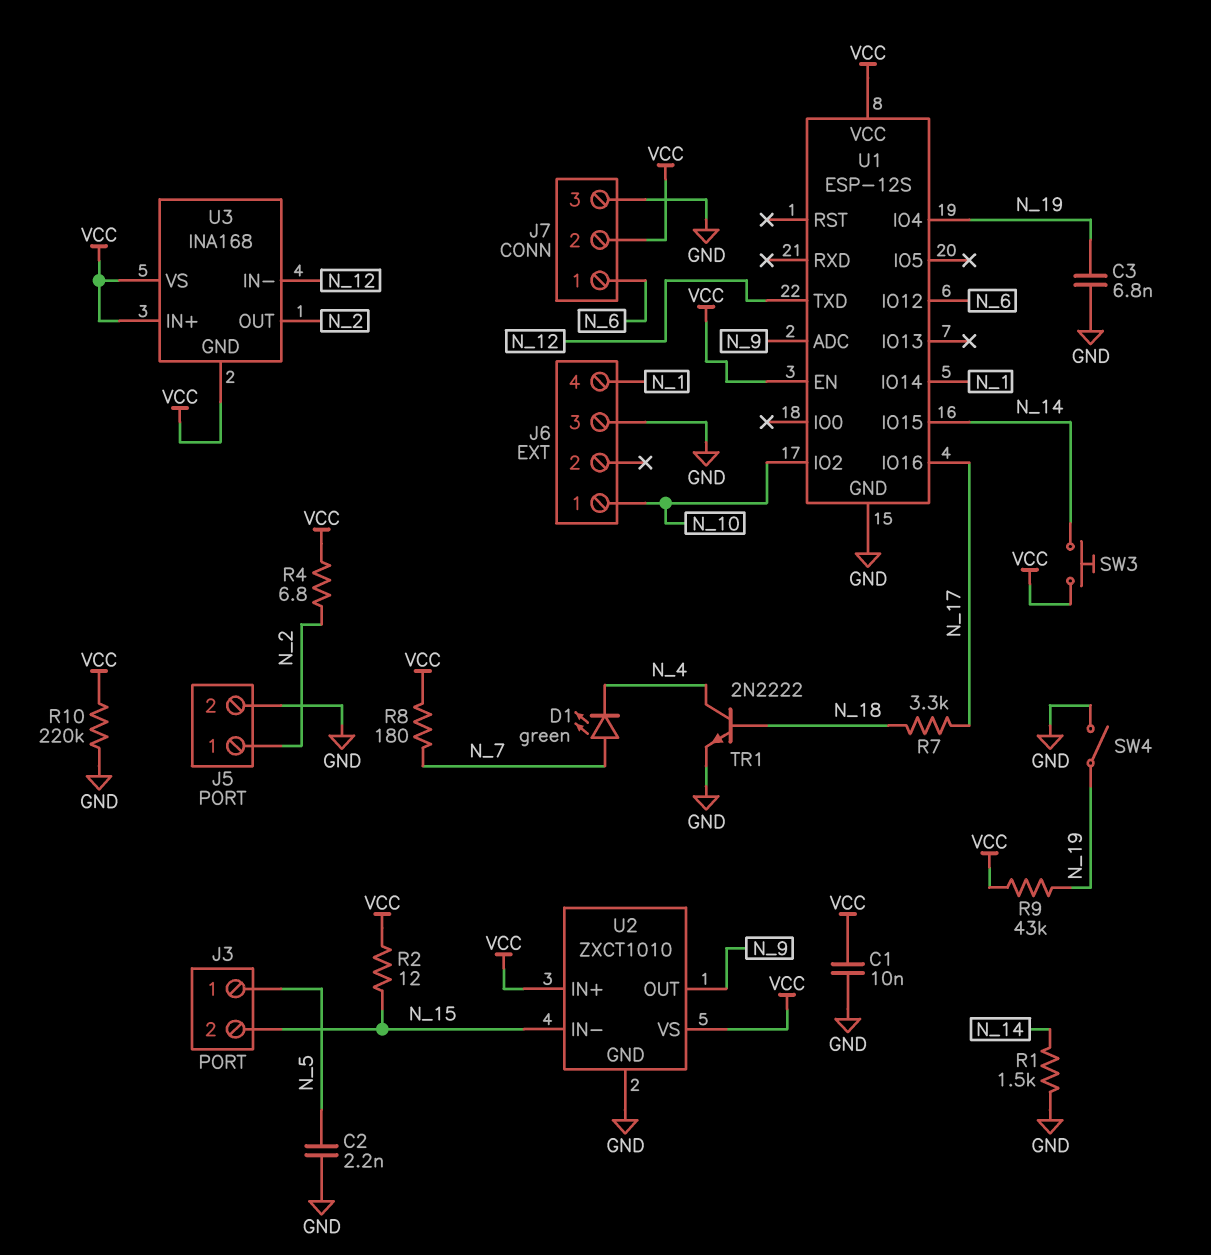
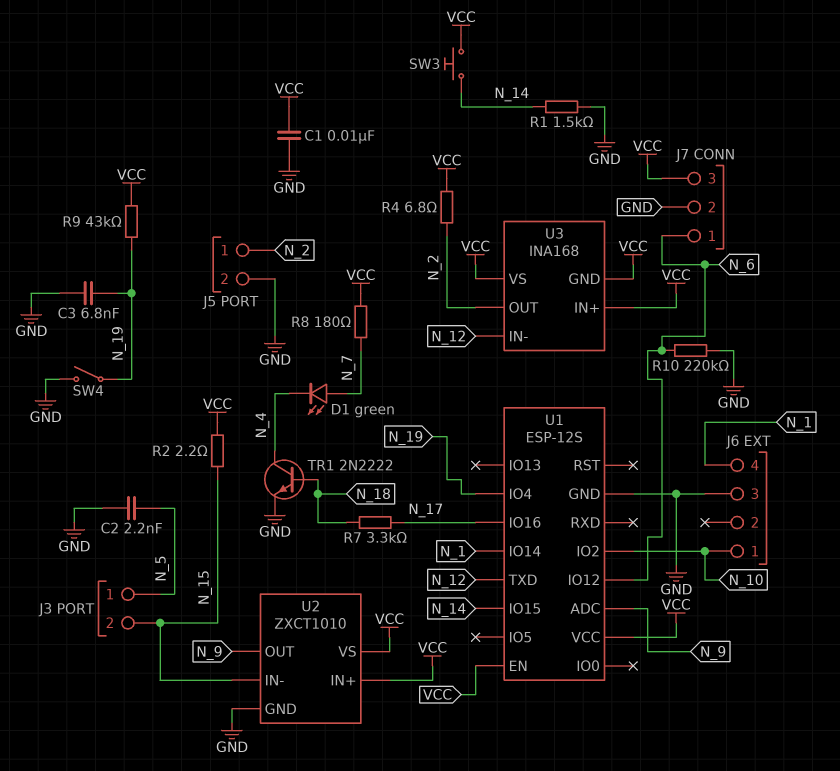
J7 pin 2: VCC -> GND
J7 pin 3: GND -> VCC
R2: 12 (N_15, VCC) -> 2.2 (N_15, VCC)
R10: 220k (GND, VCC) -> 220k (GND, N_6)

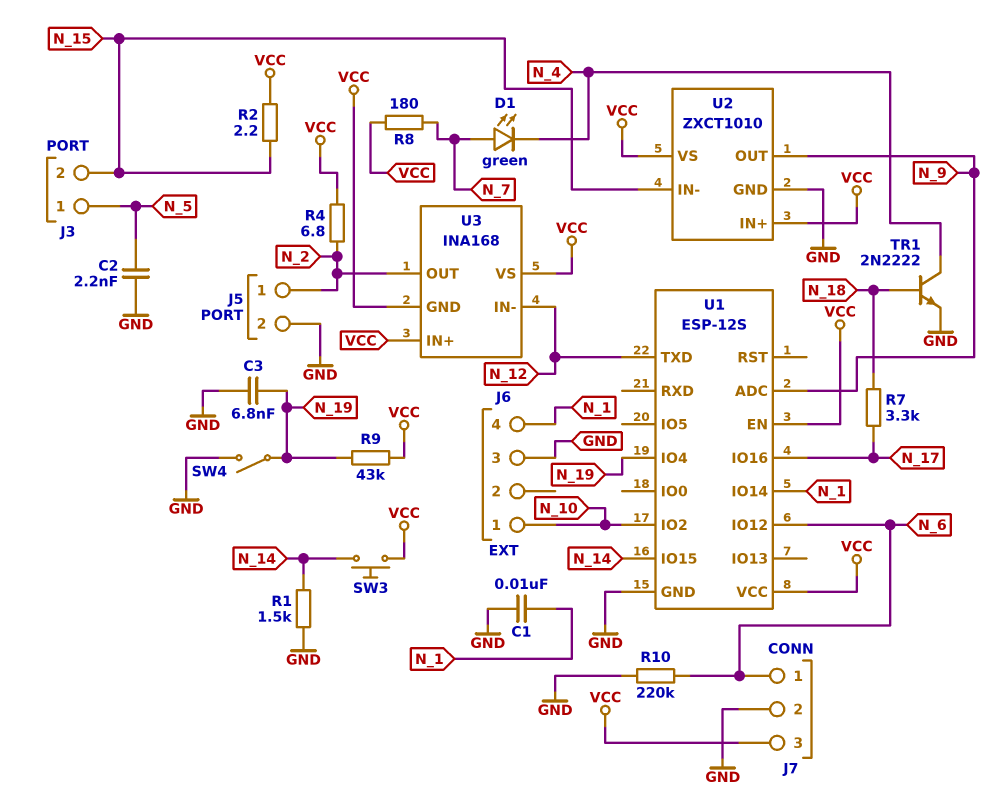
C1: 10nF (GND, VCC) -> 10nF (GND, N_1)

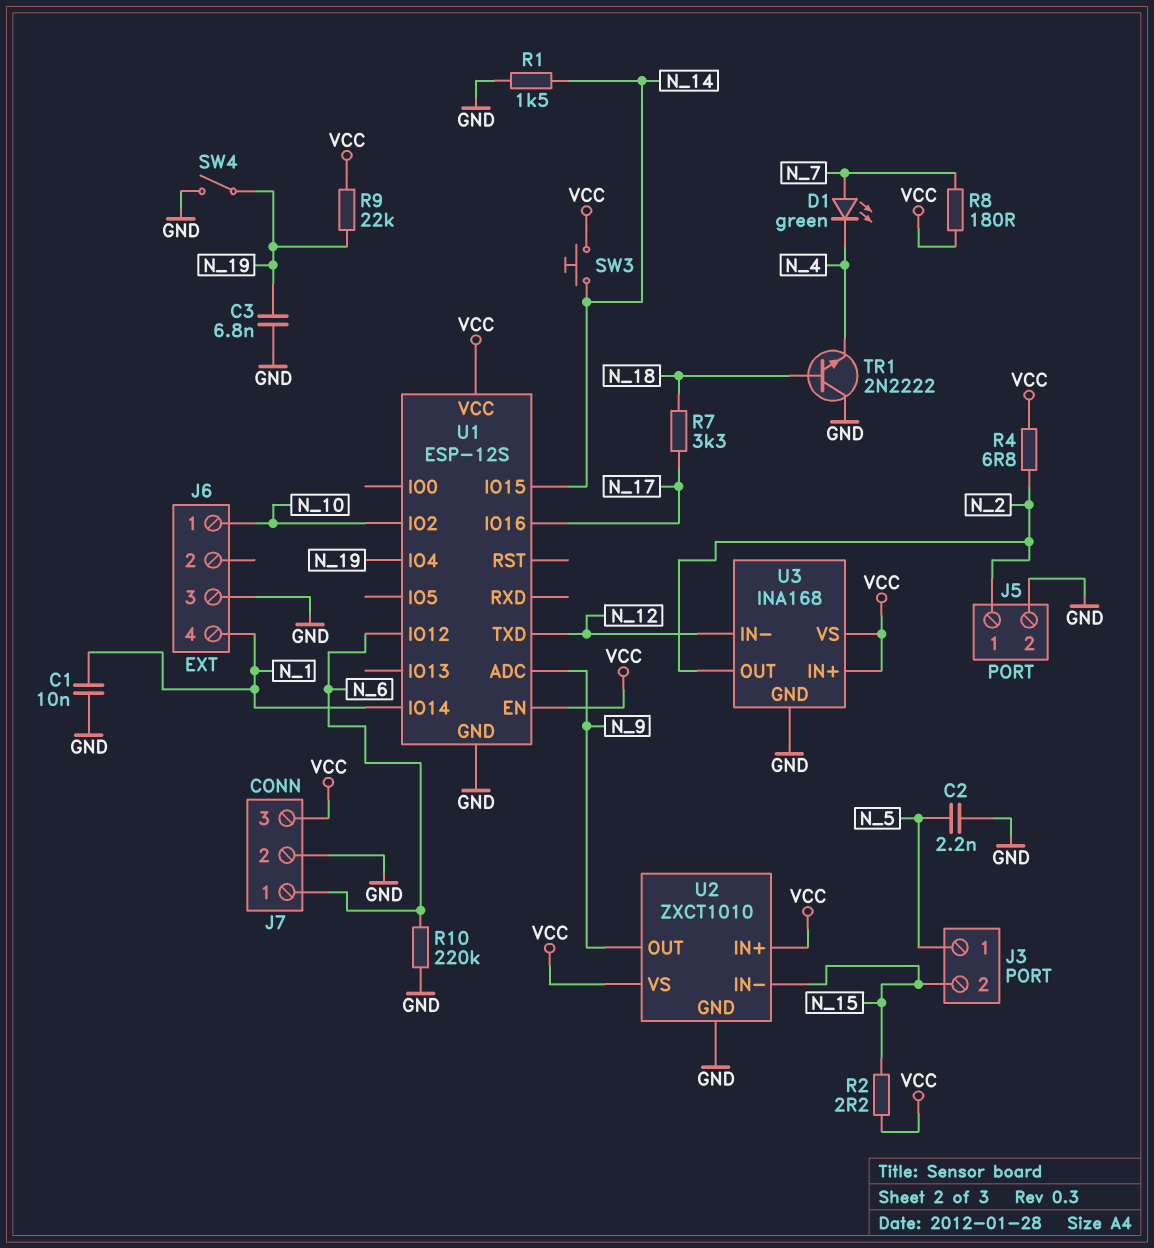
R9: 43k (N_19, VCC) -> 22k (N_19, VCC)
TR1: NPN 2N2222 (B N_18, C N_4, E GND) -> NPN 2N2222 (B N_18, C GND, E N_4)
U3 pin GND: VCC -> GND

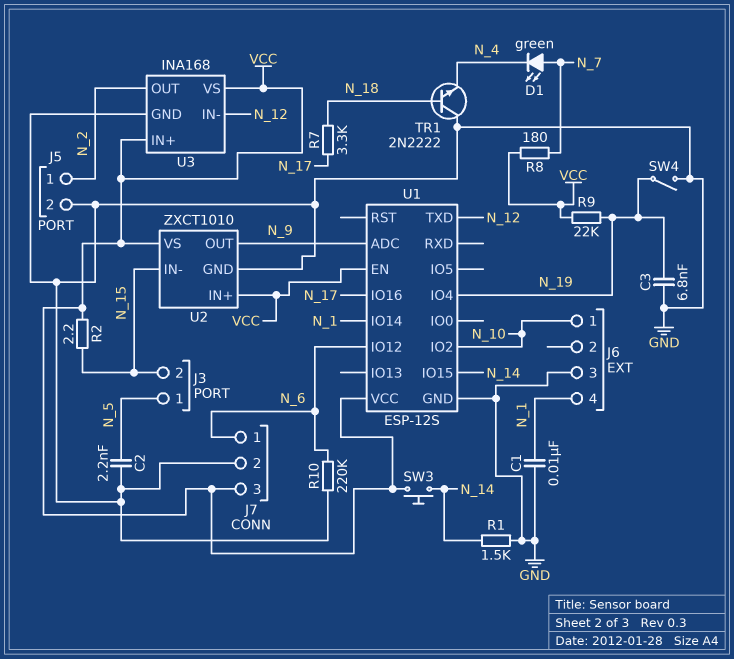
R4: 6.8 (N_2, VCC) -> none

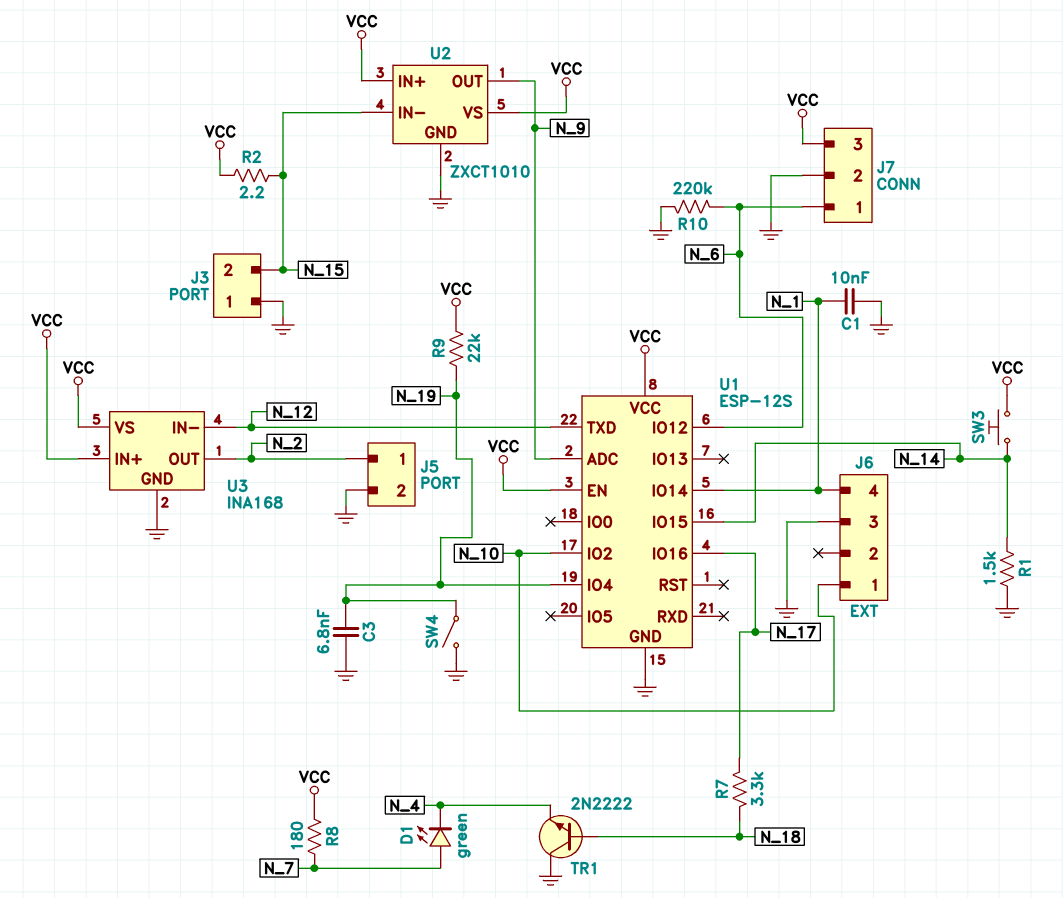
C2: 2.2nF (GND, N_5) -> none
J3 pin 1: N_5 -> GND

